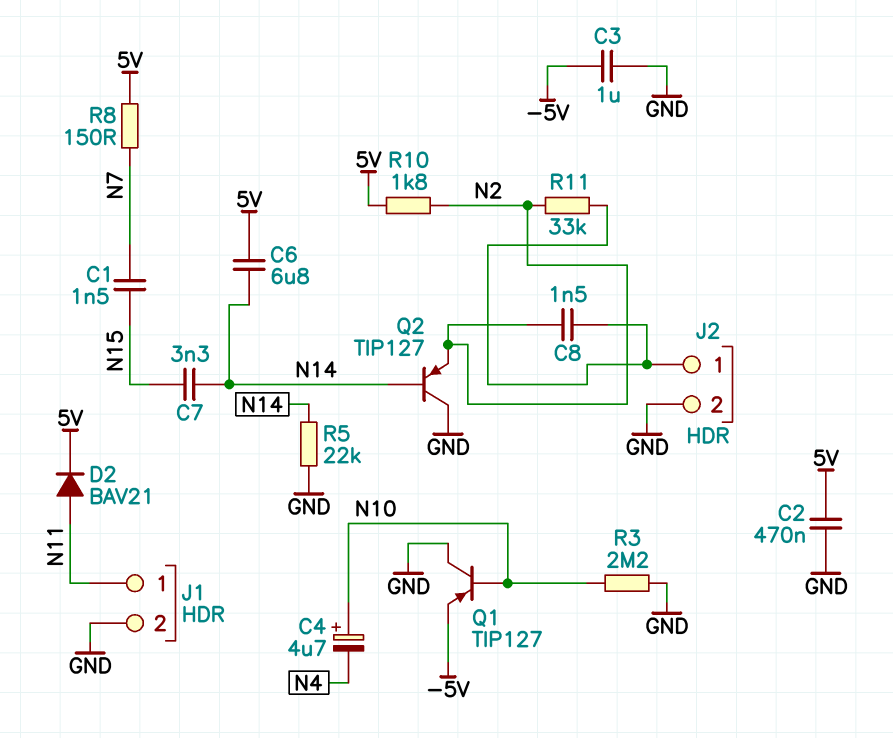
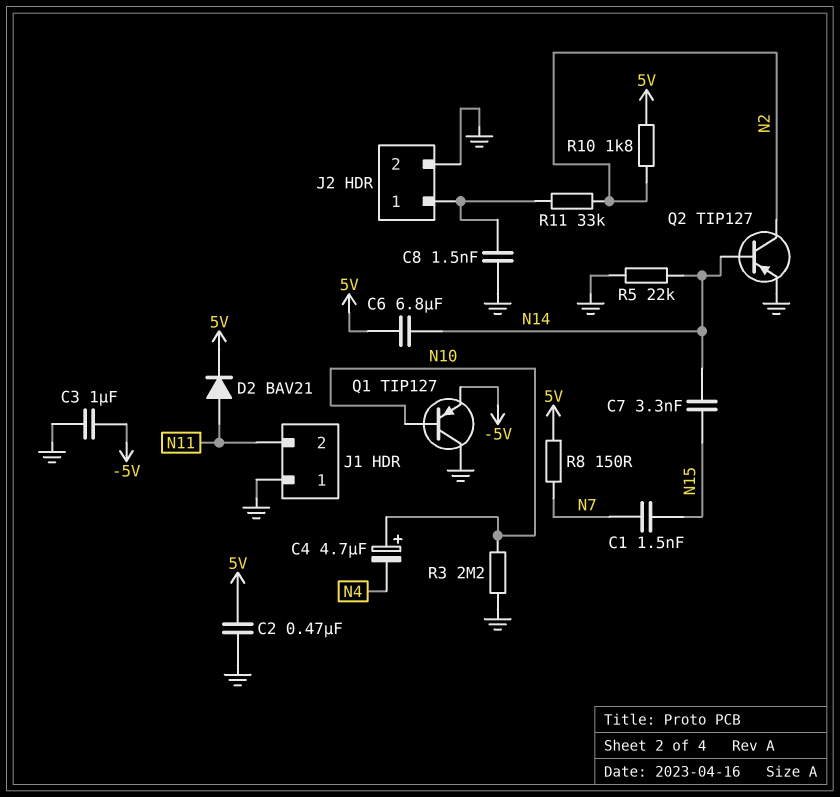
C8: 1.5nF (J2/1, N2) -> 1.5nF (GND, J2/1)
J1 pin 1: N11 -> GND
J1 pin 2: GND -> N11
Q2: PNP TIP127 (B N14, C GND, E N2) -> PNP TIP127 (B N14, C N2, E GND)

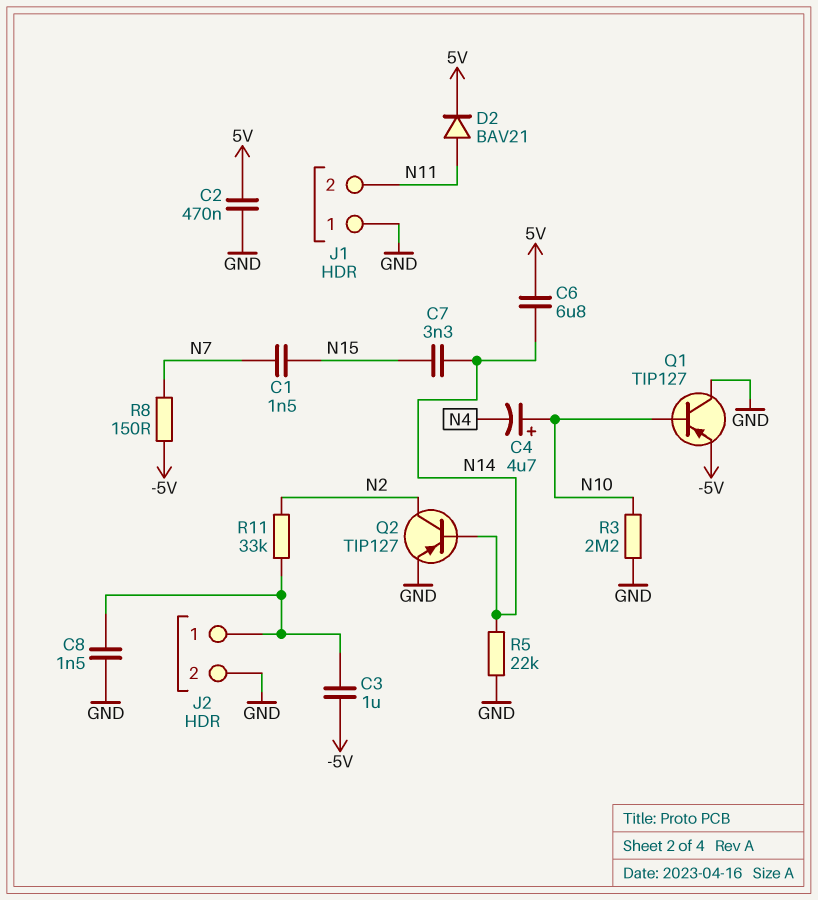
C3: 1uF (-5V, GND) -> 1uF (-5V, J2/1)
R8: 150 (5V, N7) -> 150 (-5V, N7)
R10: 1.8k (5V, N2) -> none

